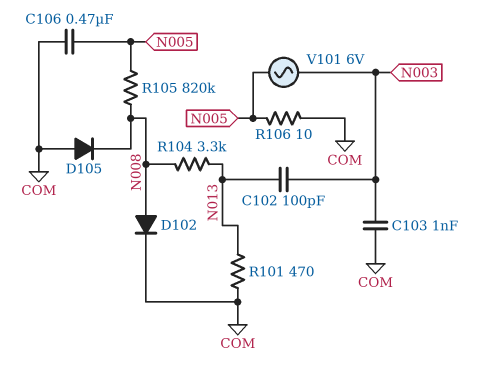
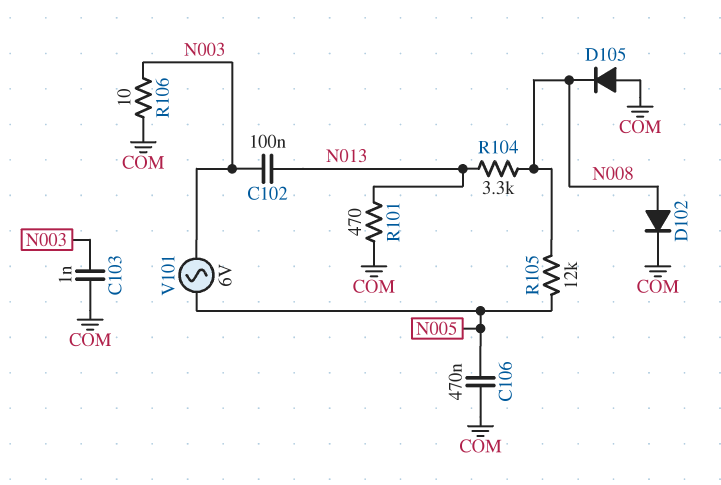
C102: 100pF (N003, N013) -> 100nF (N003, N013)
R105: 820k (N005, N008) -> 12k (N005, N008)
R106: 10 (COM, N005) -> 10 (COM, N003)

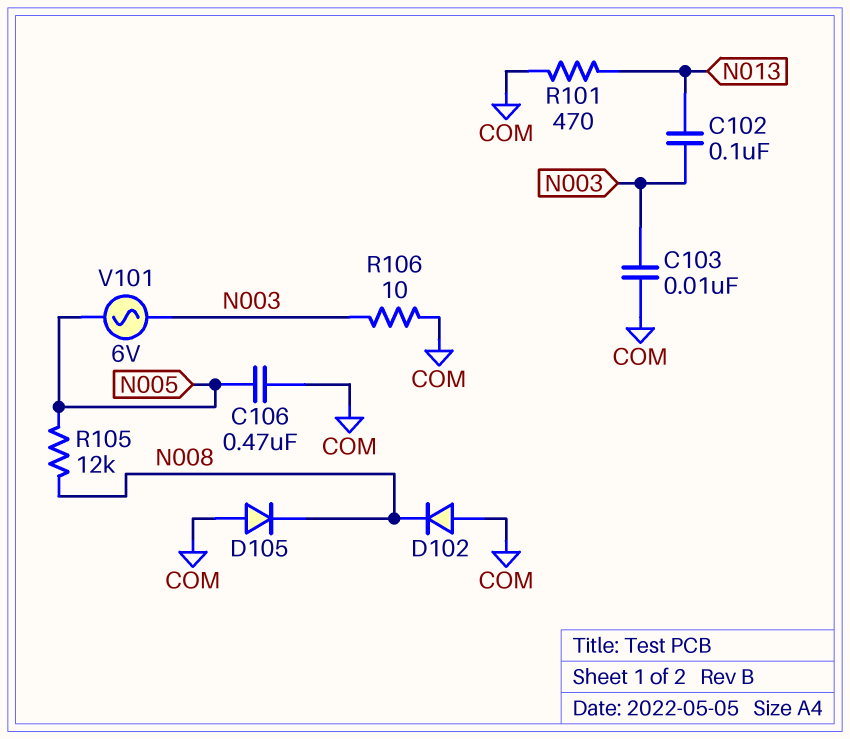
C103: 1nF (COM, N003) -> 10nF (COM, N003)
D102: diode (A N008, K COM) -> diode (A COM, K N008)
R104: 3.3k (N008, N013) -> none

